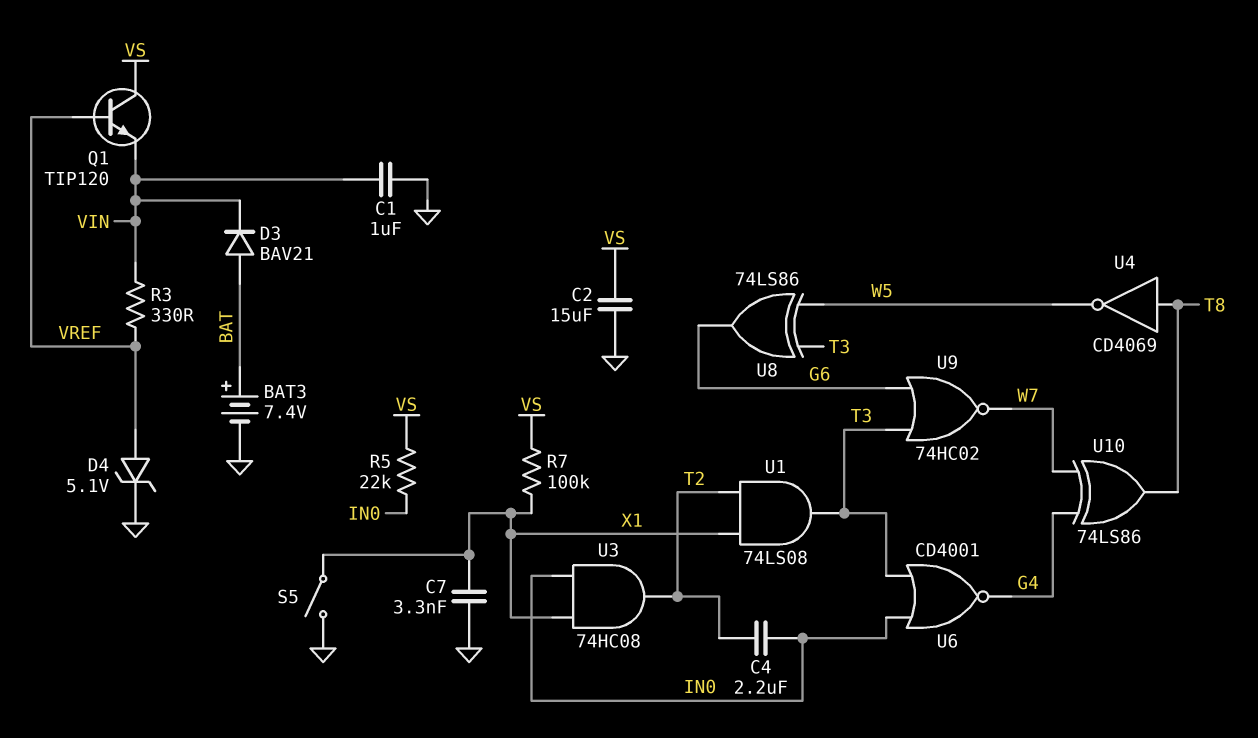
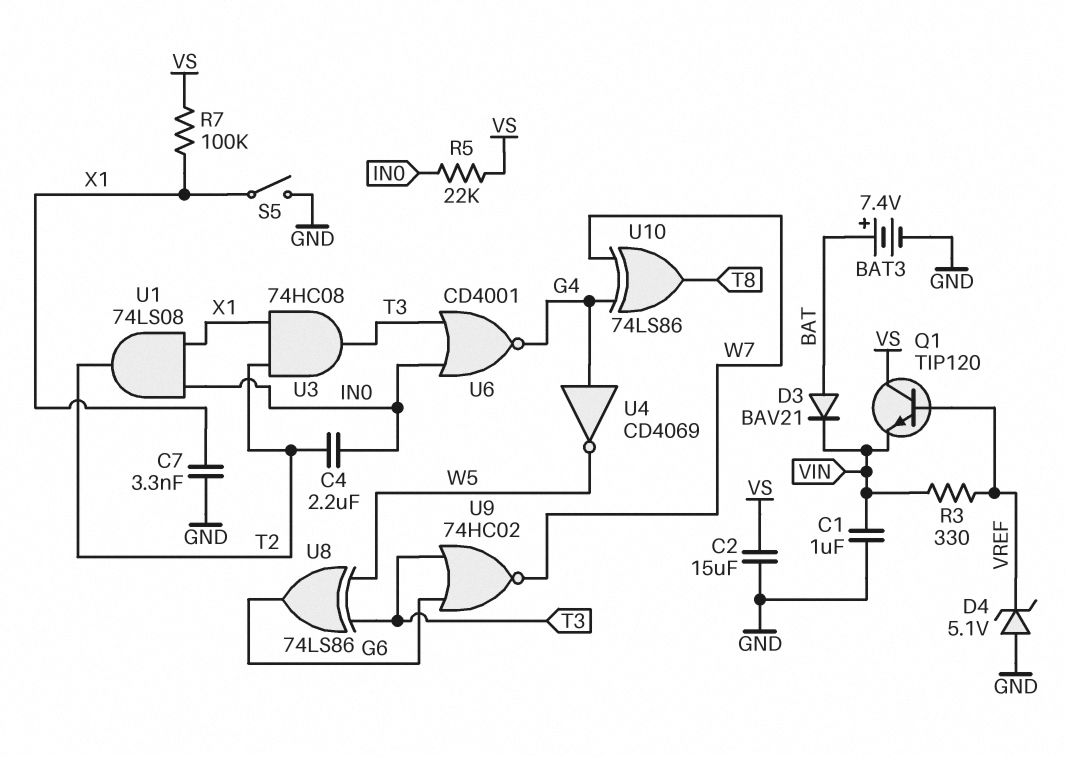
D4: zener 5.1V (A VREF, K GND) -> zener 5.1V (A GND, K VREF)
U1: AND 74LS08 (in T2, in X1, out T3) -> AND 74LS08 (in IN0, in X1, out T2)
U3: AND 74HC08 (in IN0, in X1, out T2) -> AND 74HC08 (in T2, in X1, out T3)
U4: NOT CD4069 (in T8, out W5) -> NOT CD4069 (in G4, out W5)

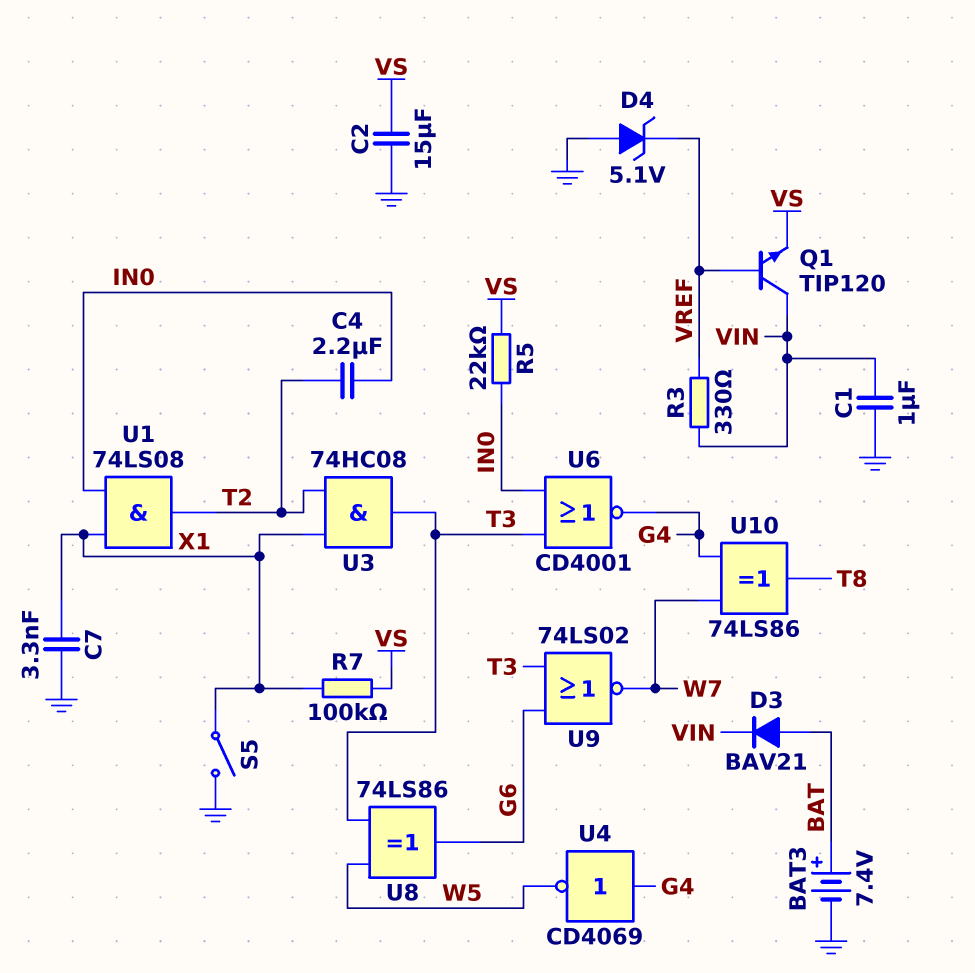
Q1: NPN TIP120 (B VREF, C VS, E VIN) -> NPN TIP120 (B VREF, C VIN, E VS)
U9: NOR 74HC02 (in G6, in T3, out W7) -> NOR 74LS02 (in G6, in T3, out W7)

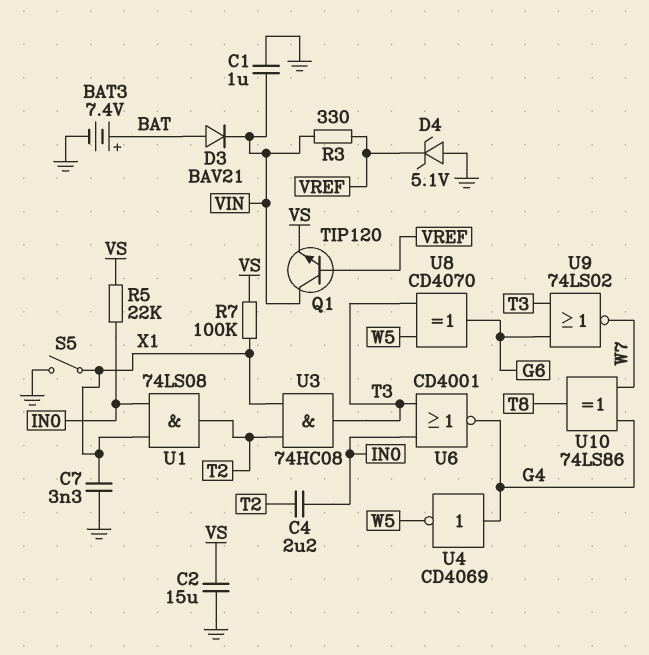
U8: XOR 74LS86 (in T3, in W5, out G6) -> XOR CD4070 (in T3, in W5, out G6)

